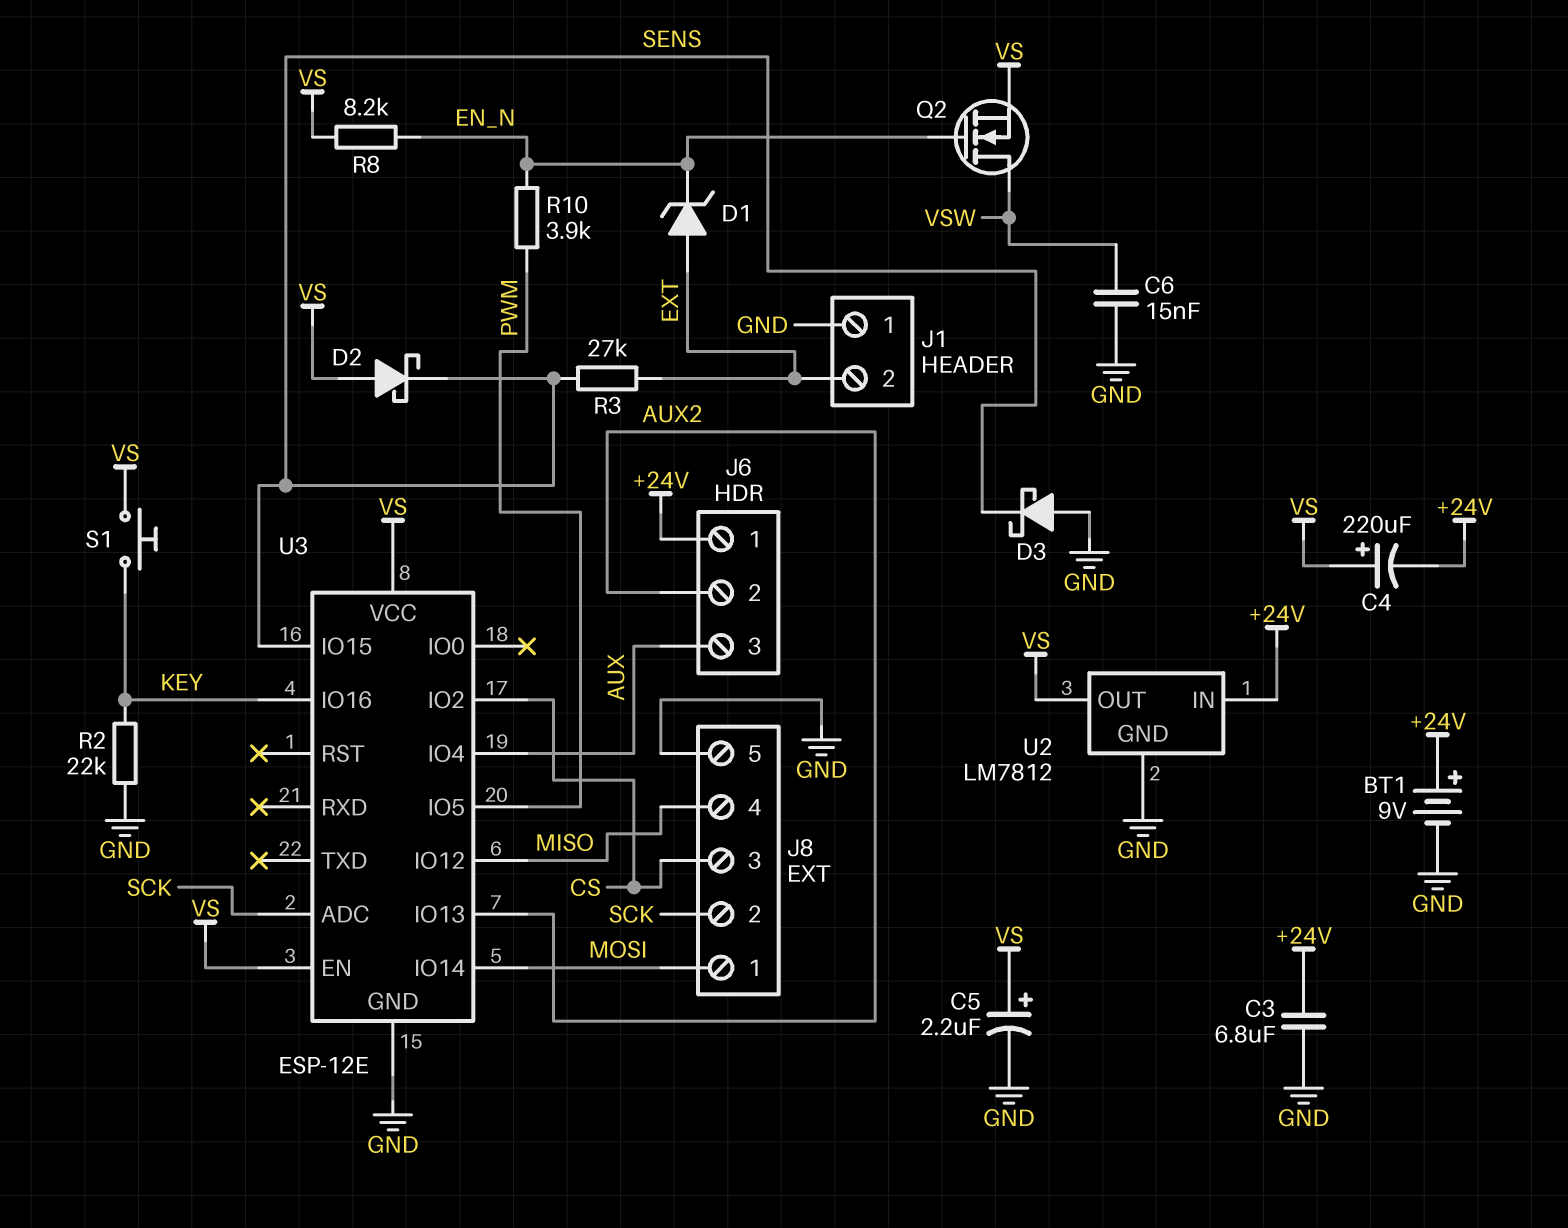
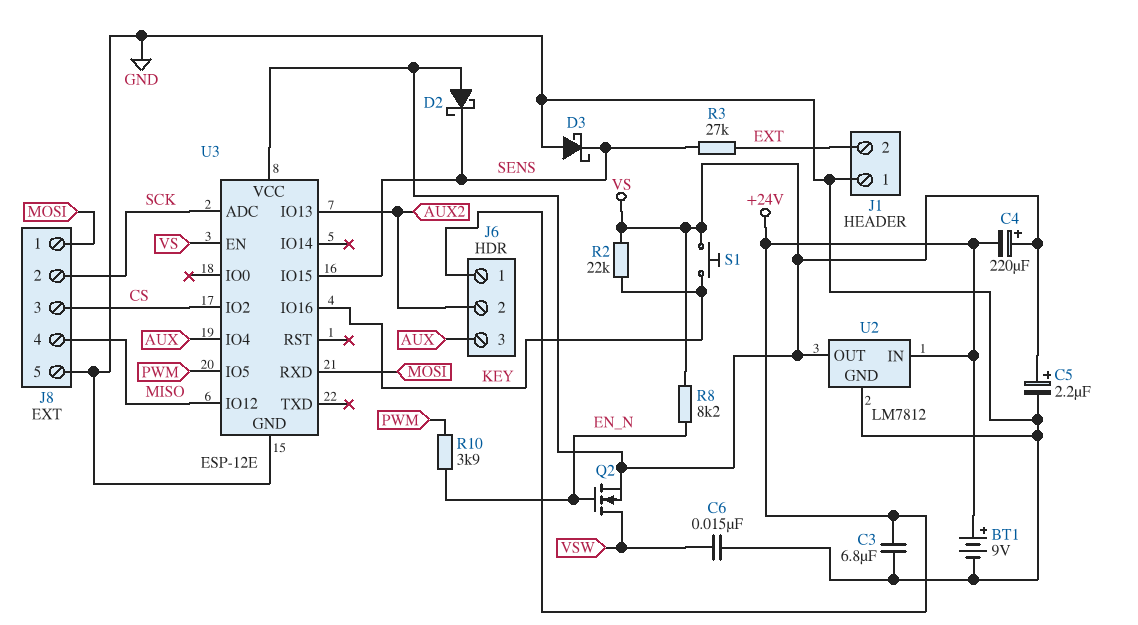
D1: zener (A EXT, K EN_N) -> none
R2: 22k (GND, KEY) -> 22k (KEY, VS)
U3 pin IO14: MOSI -> none
U3 pin RXD: none -> MOSI

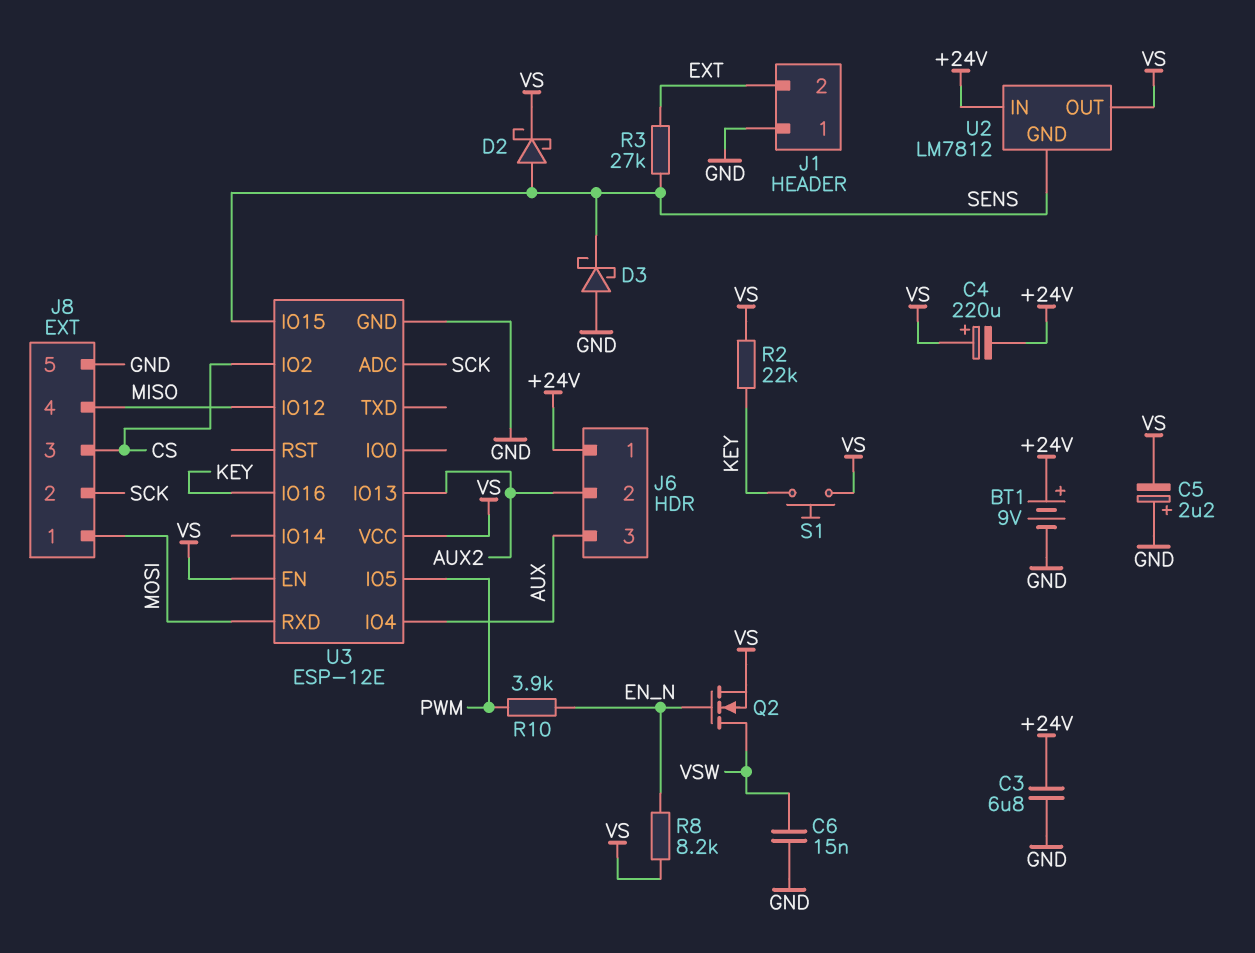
C5: 2.2uF (plus VS, minus GND) -> 2.2uF (plus GND, minus VS)
D2: schottky (A VS, K SENS) -> schottky (A SENS, K VS)
U2 pin GND: GND -> SENS

